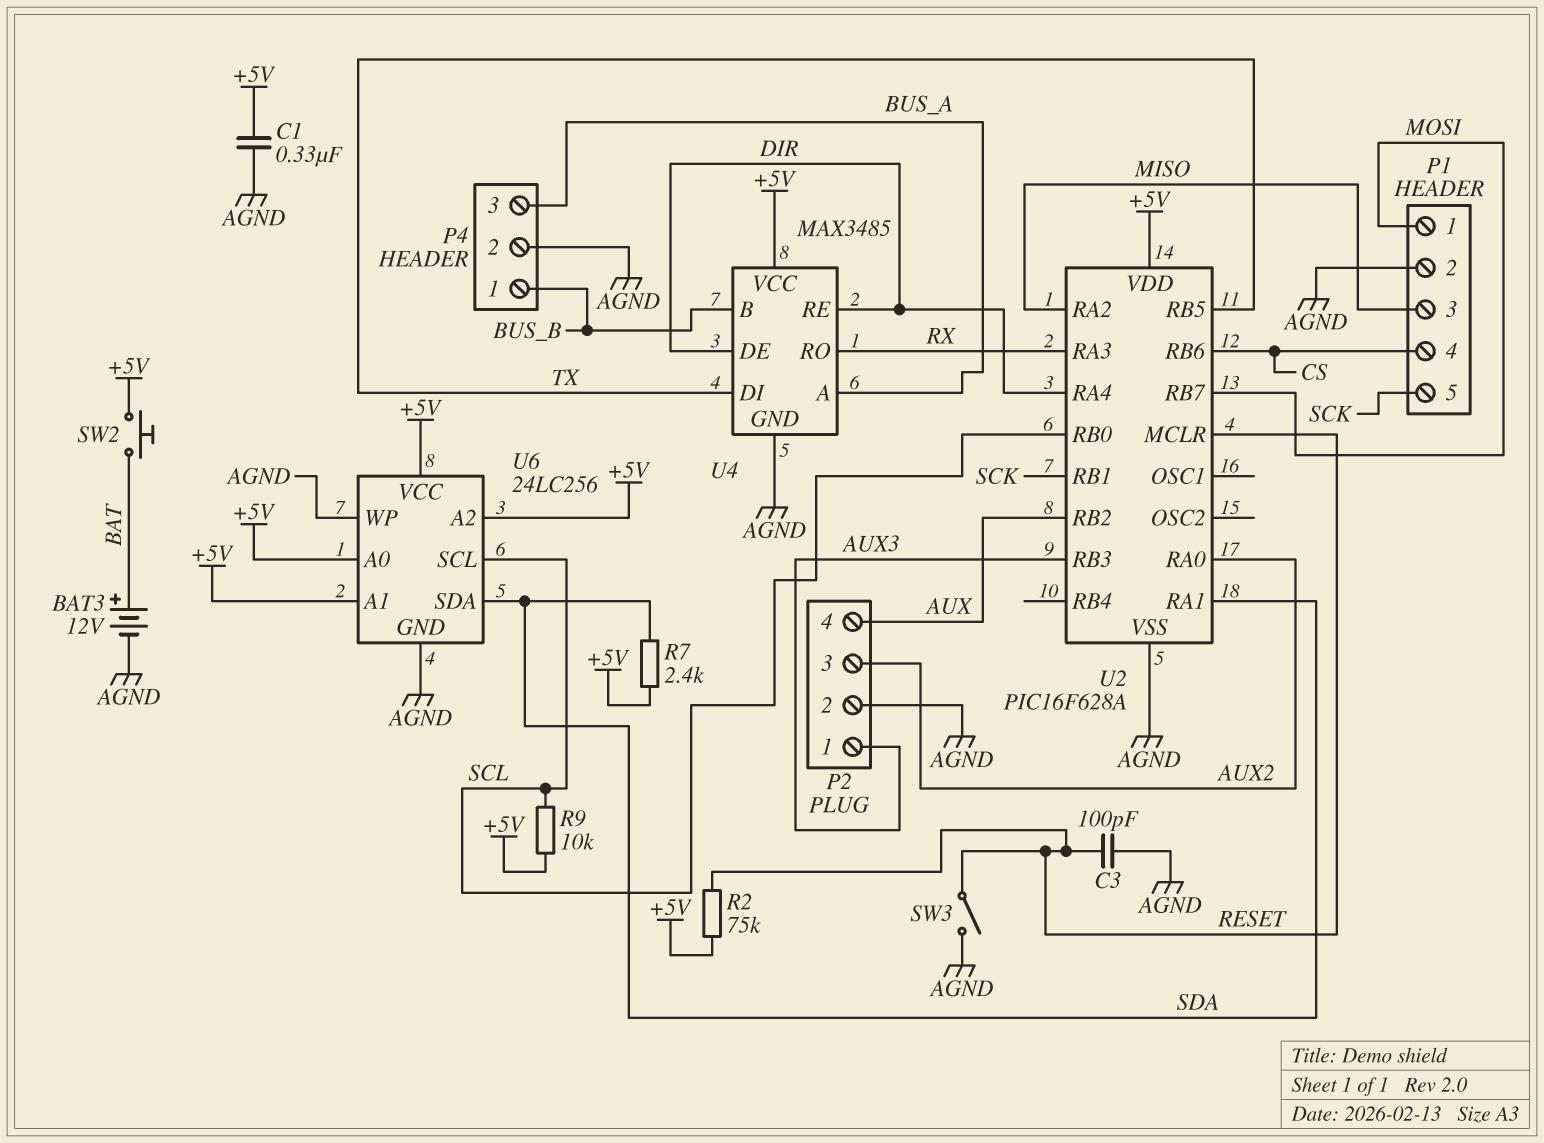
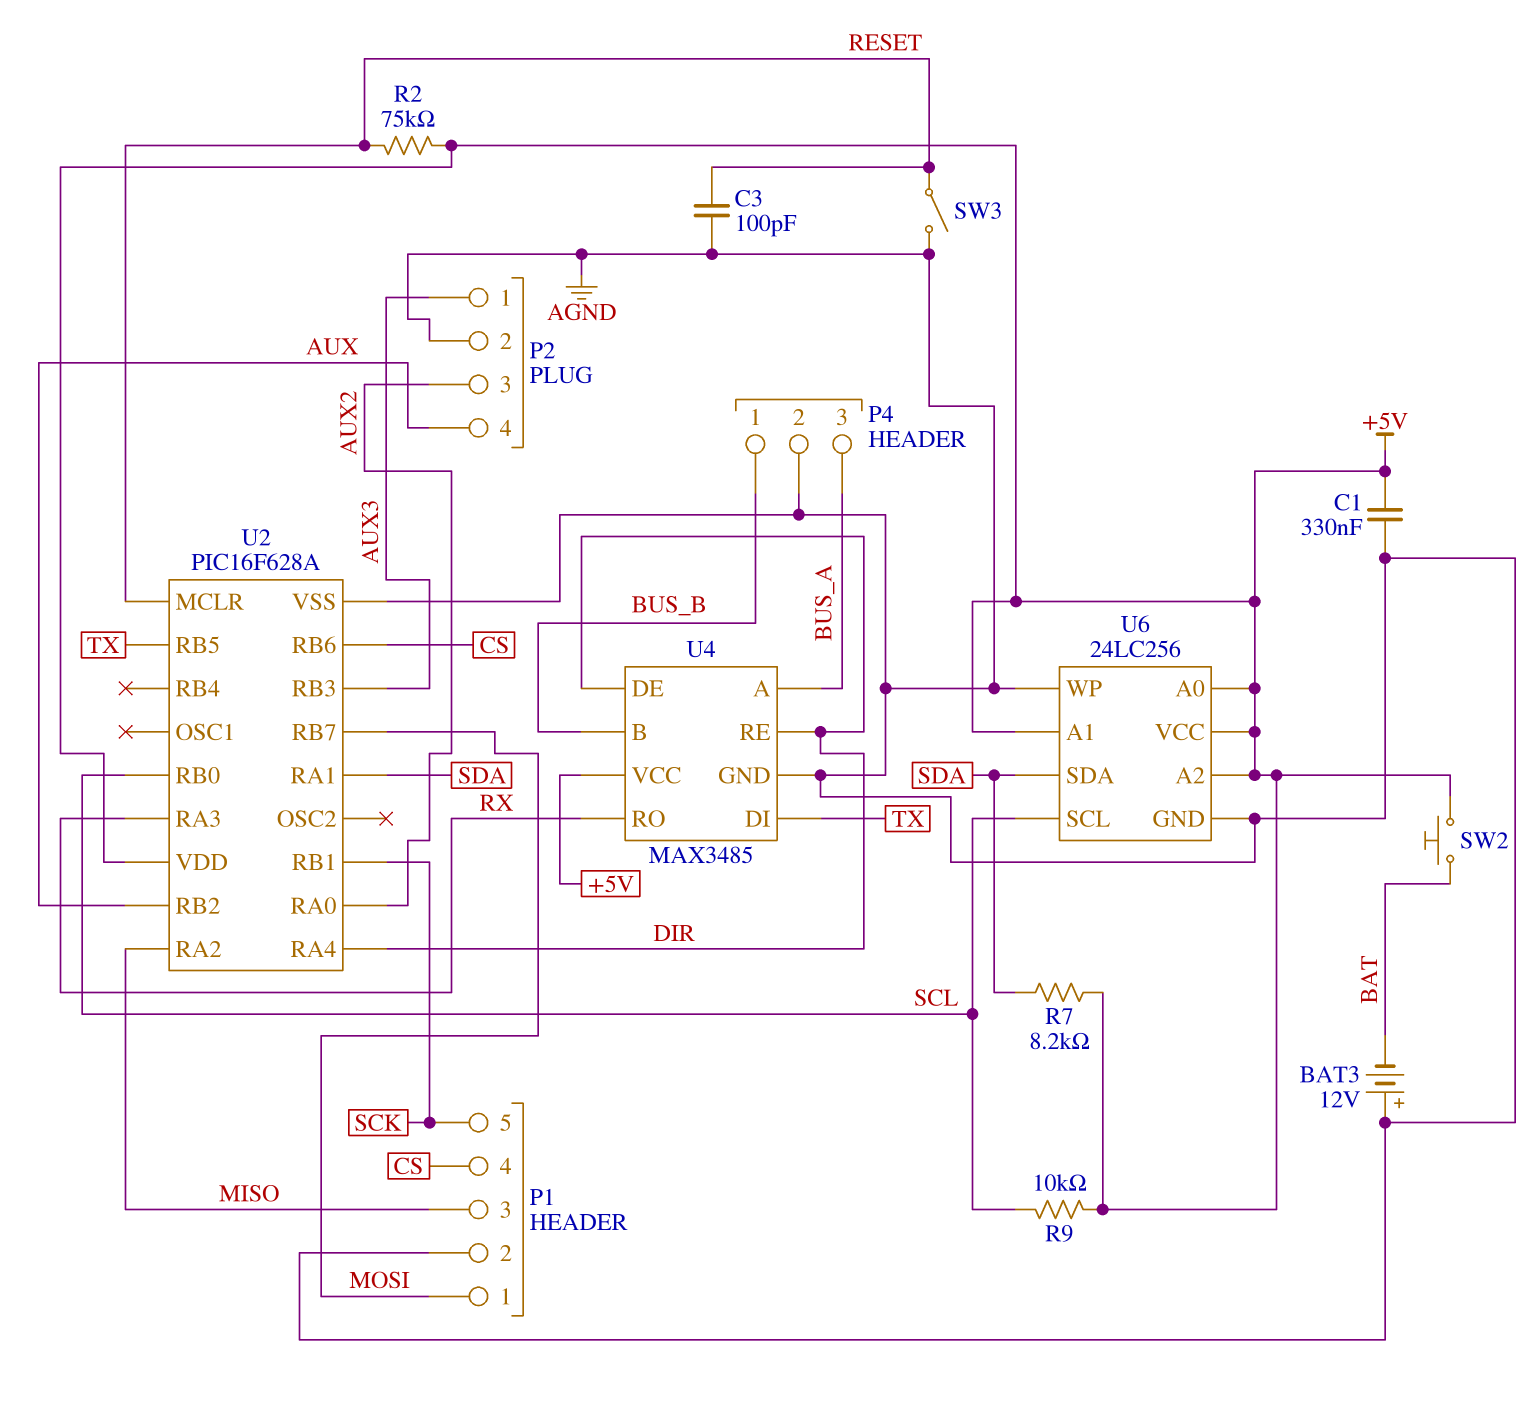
BAT3: 12V (plus BAT, minus AGND) -> 12V (plus AGND, minus BAT)
R7: 2.4k (+5V, SDA) -> 8.2k (+5V, SDA)

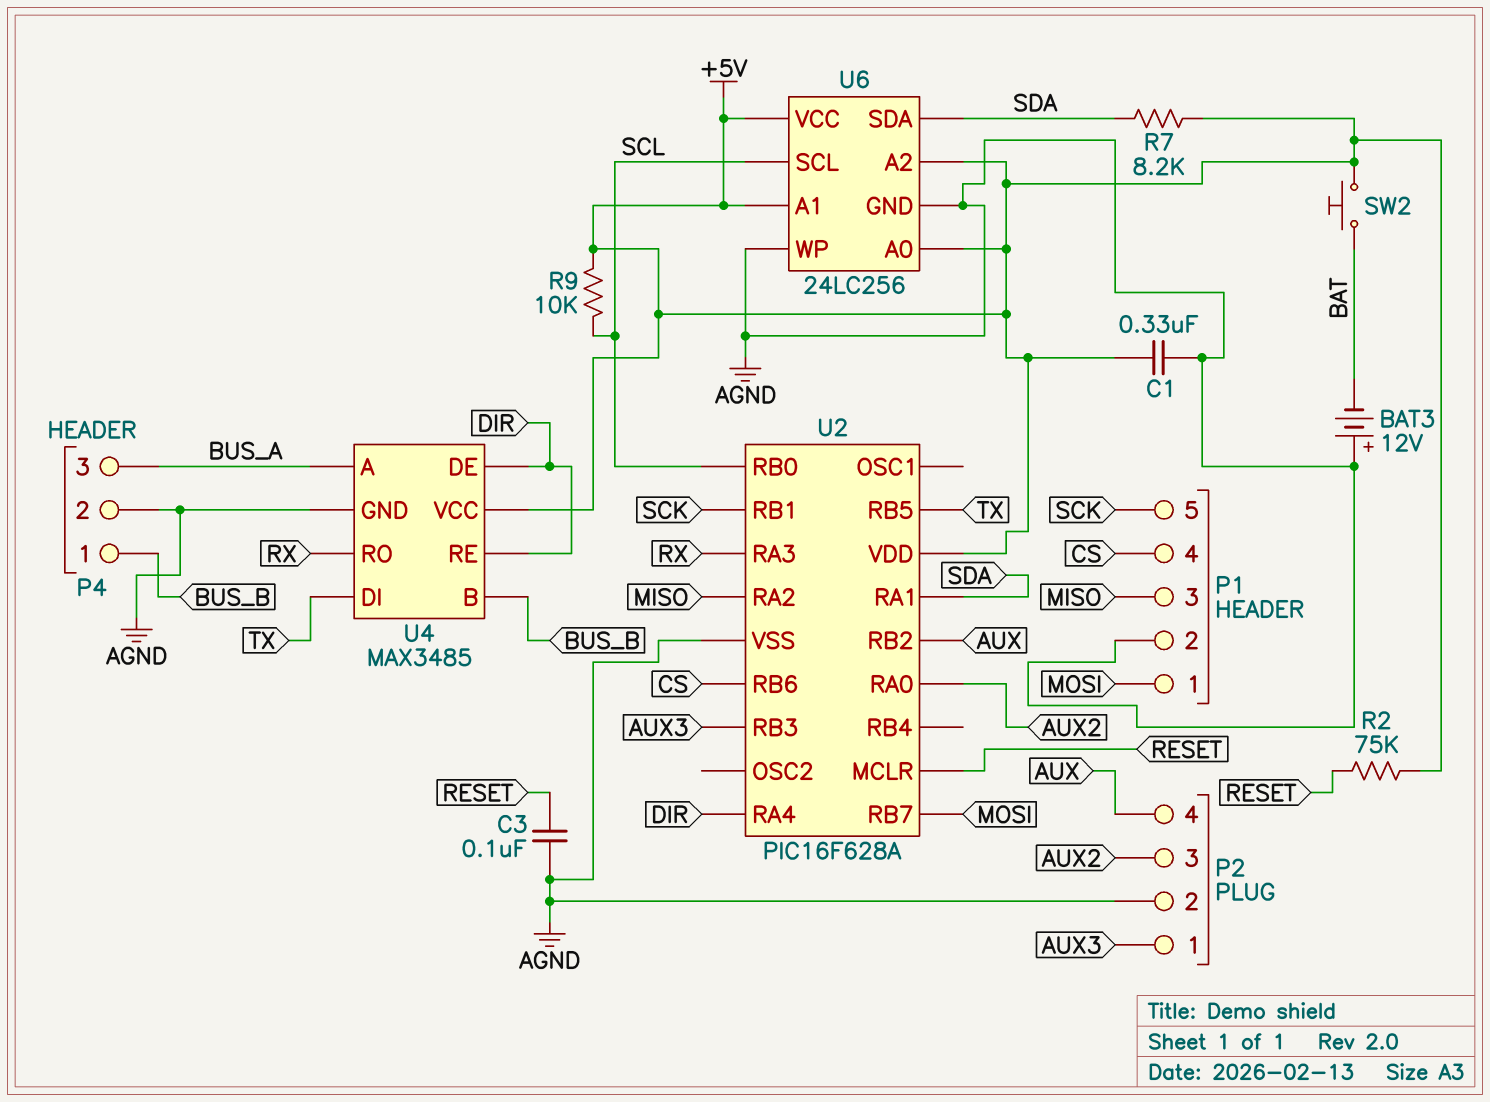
C3: 100pF (AGND, RESET) -> 100nF (AGND, RESET)
SW3: switch (AGND, RESET) -> none

